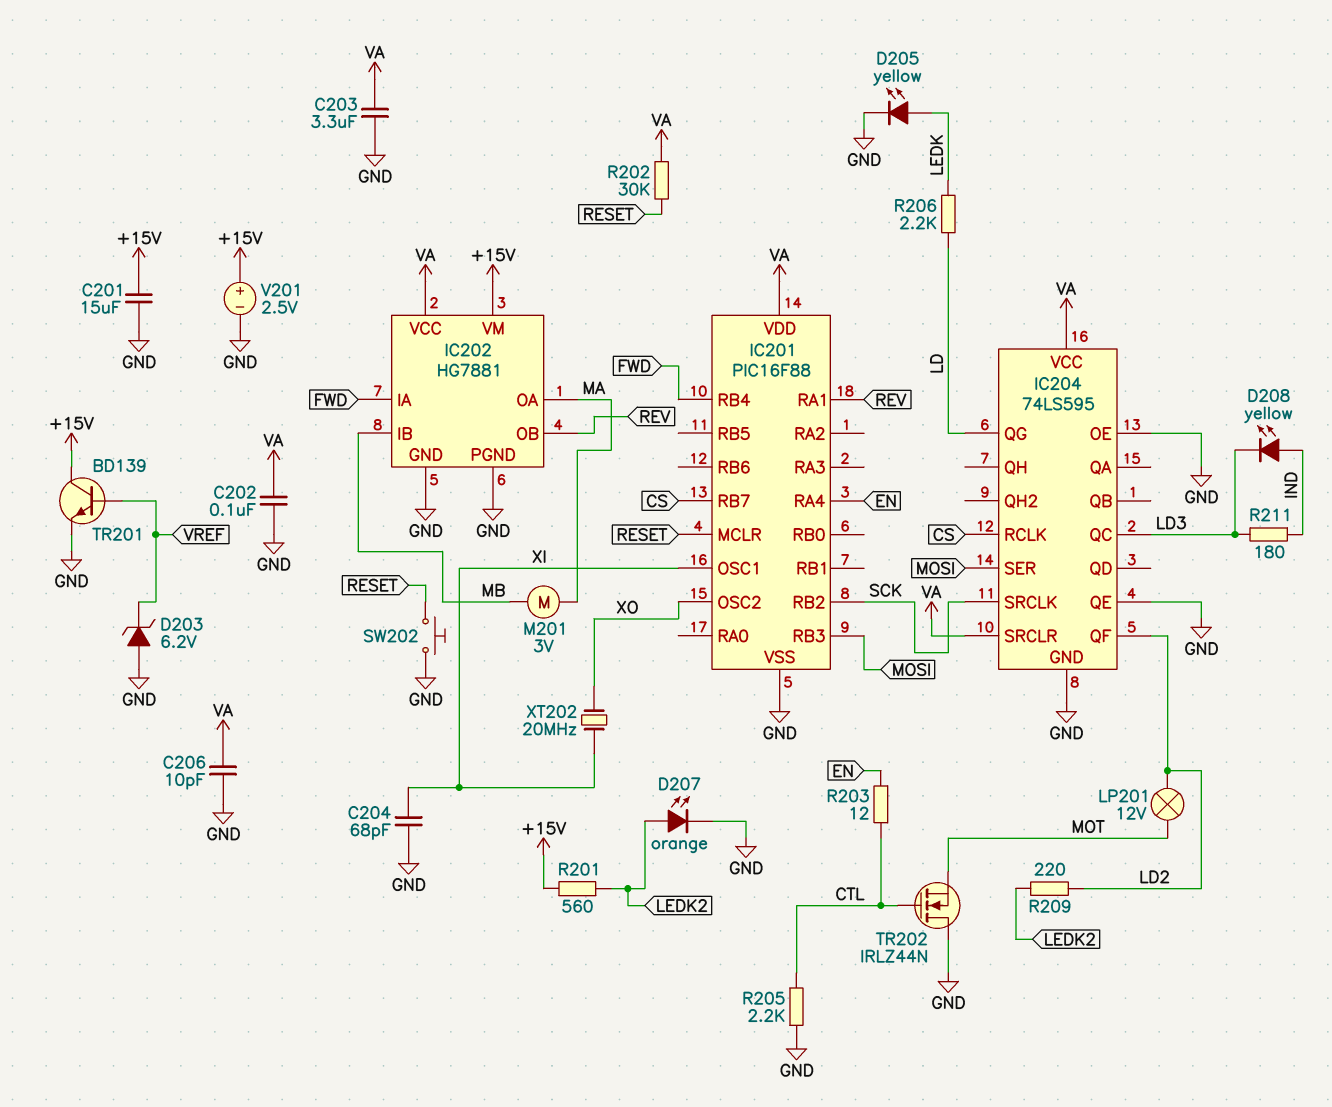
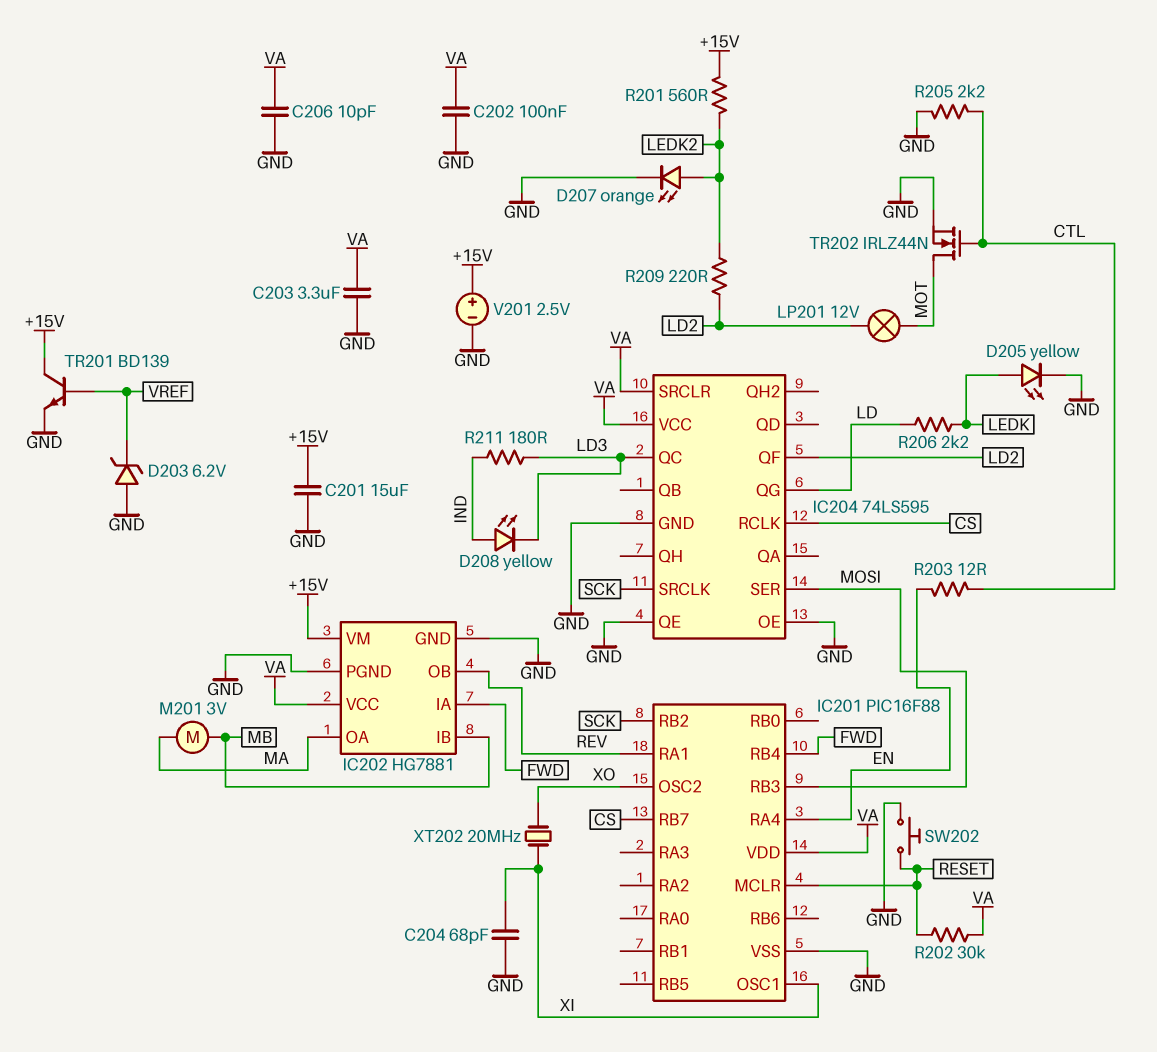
TR202: NMOS IRLZ44N (G CTL, D GND, S MOT) -> NMOS IRLZ44N (G CTL, D MOT, S GND)

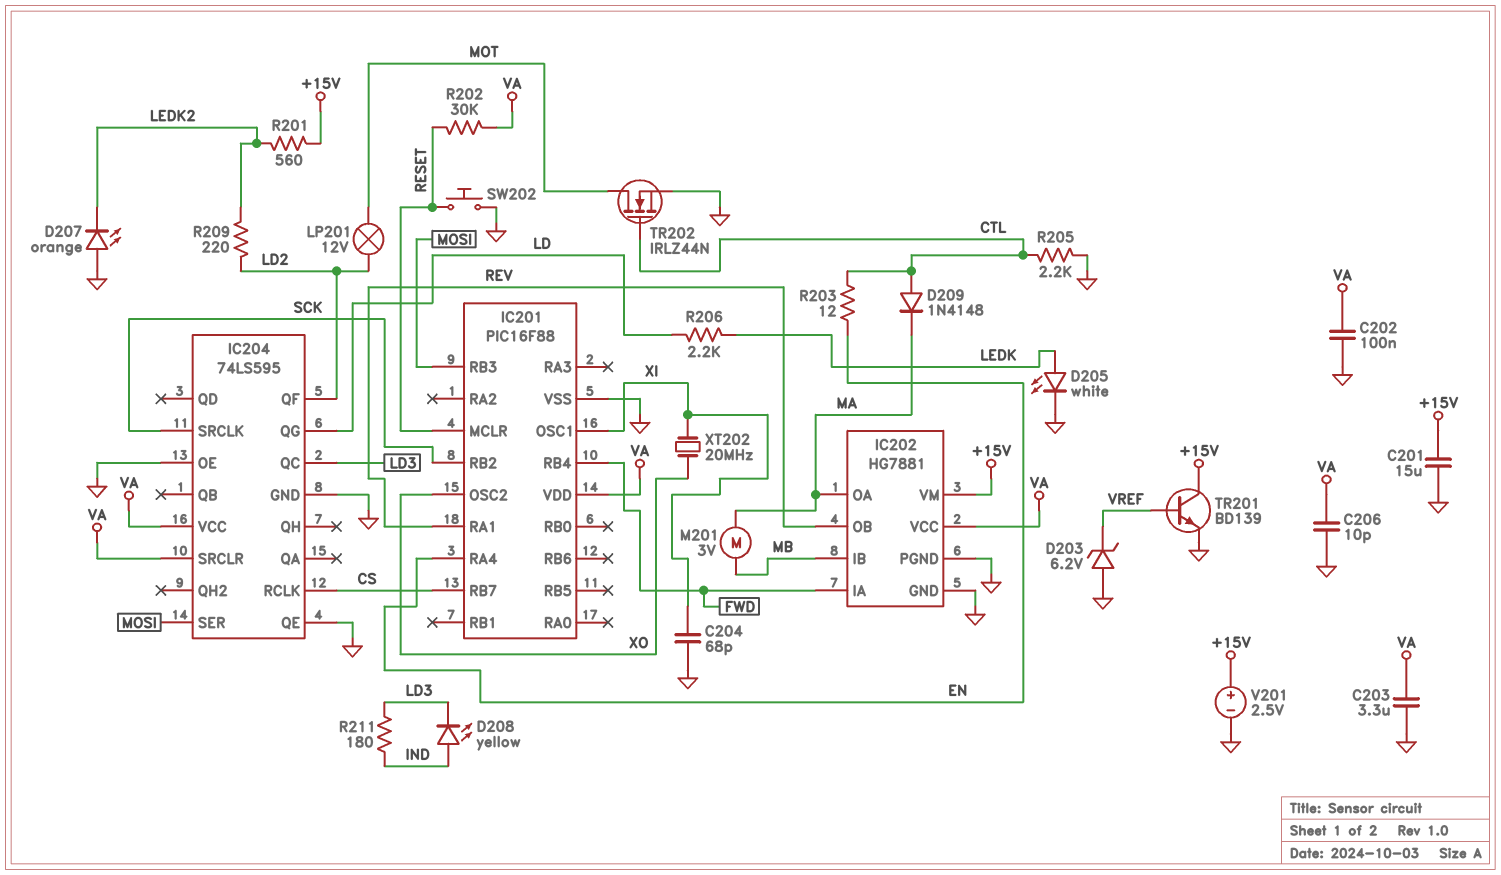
D205: LED yellow (A LEDK, K GND) -> LED white (A LEDK, K GND)
D207: LED orange (A LEDK2, K GND) -> LED orange (A GND, K LEDK2)
D209: none -> diode 1N4148 (A CTL, K MA)

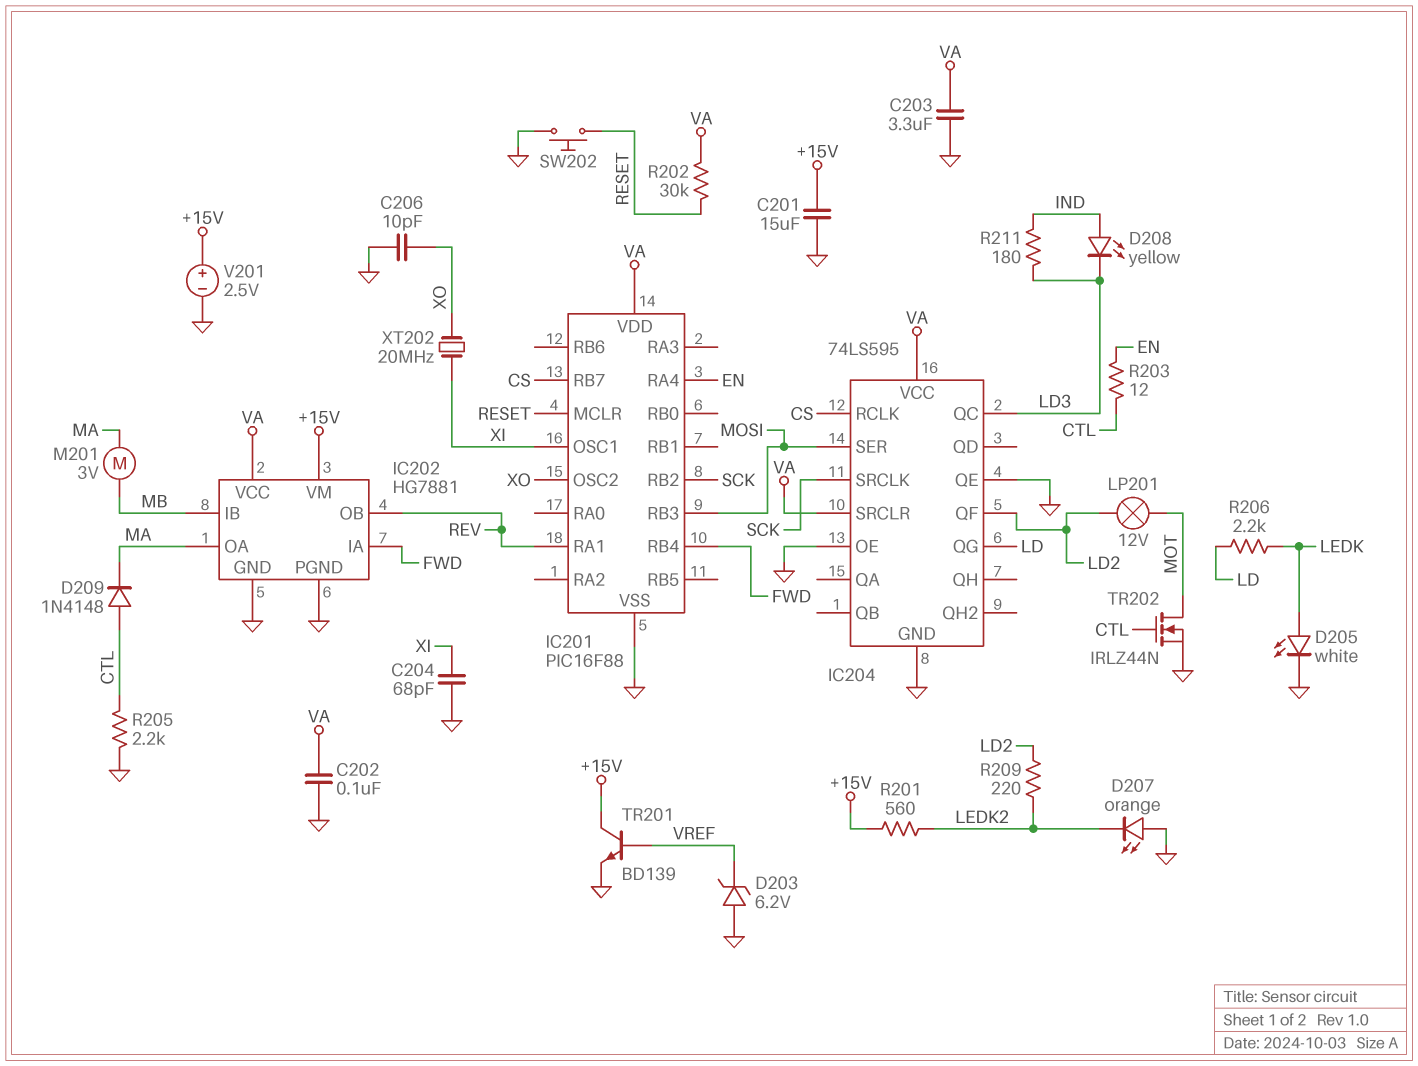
C206: 10pF (GND, VA) -> 10pF (GND, XO)

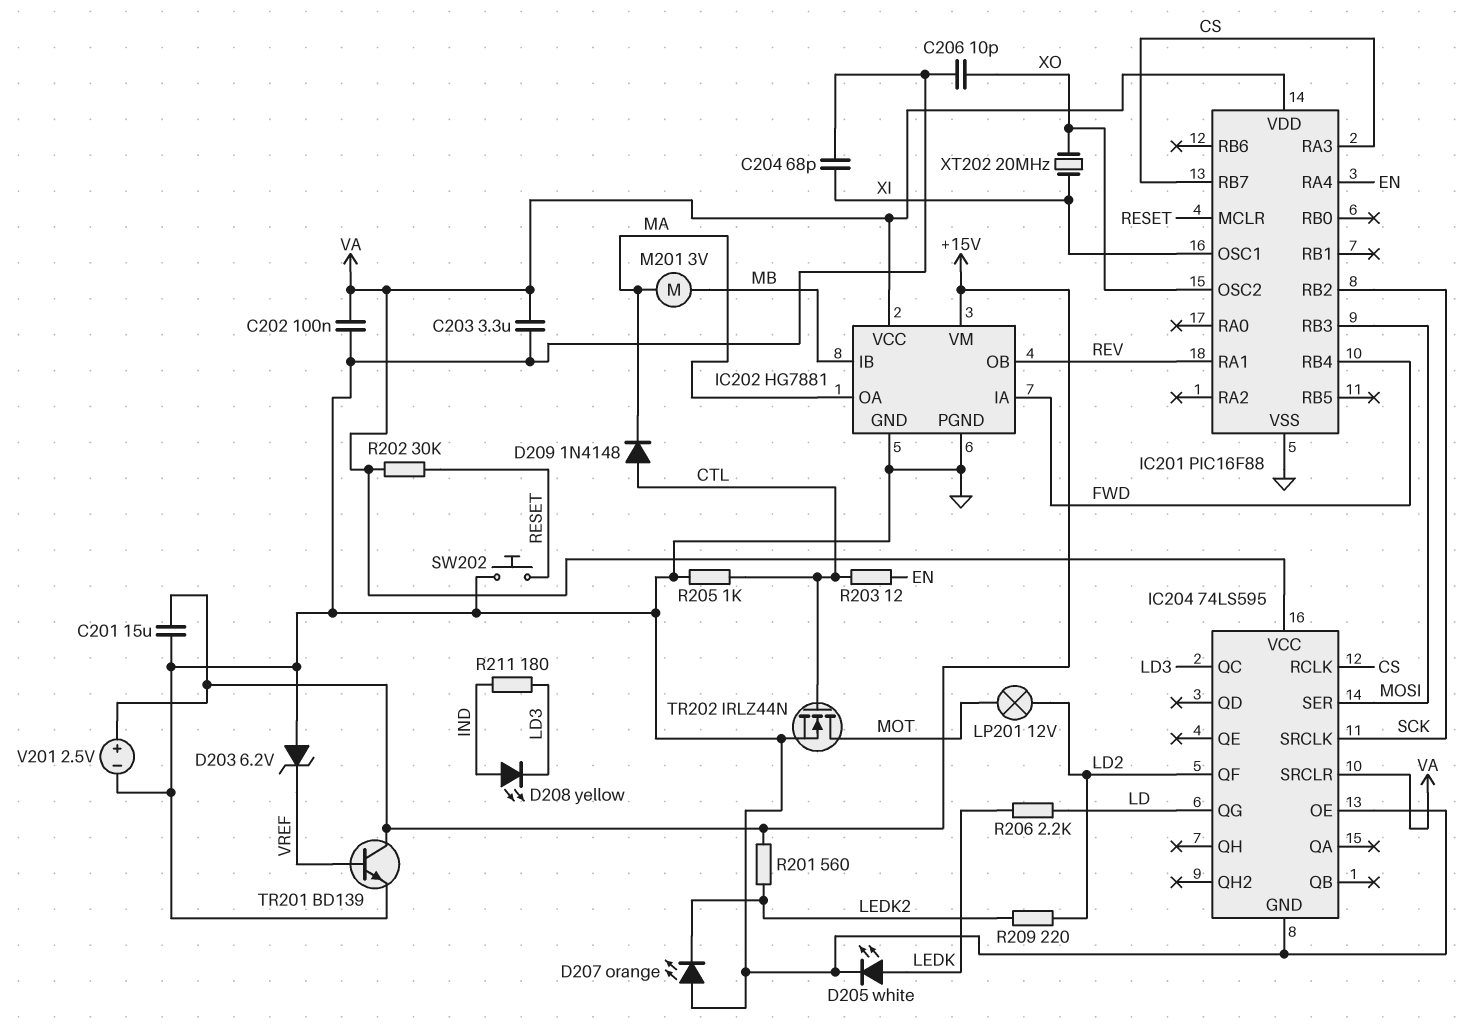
IC201 pin RA3: none -> CS
IC204 pin QE: GND -> none
R205: 2.2k (CTL, GND) -> 1k (CTL, GND)

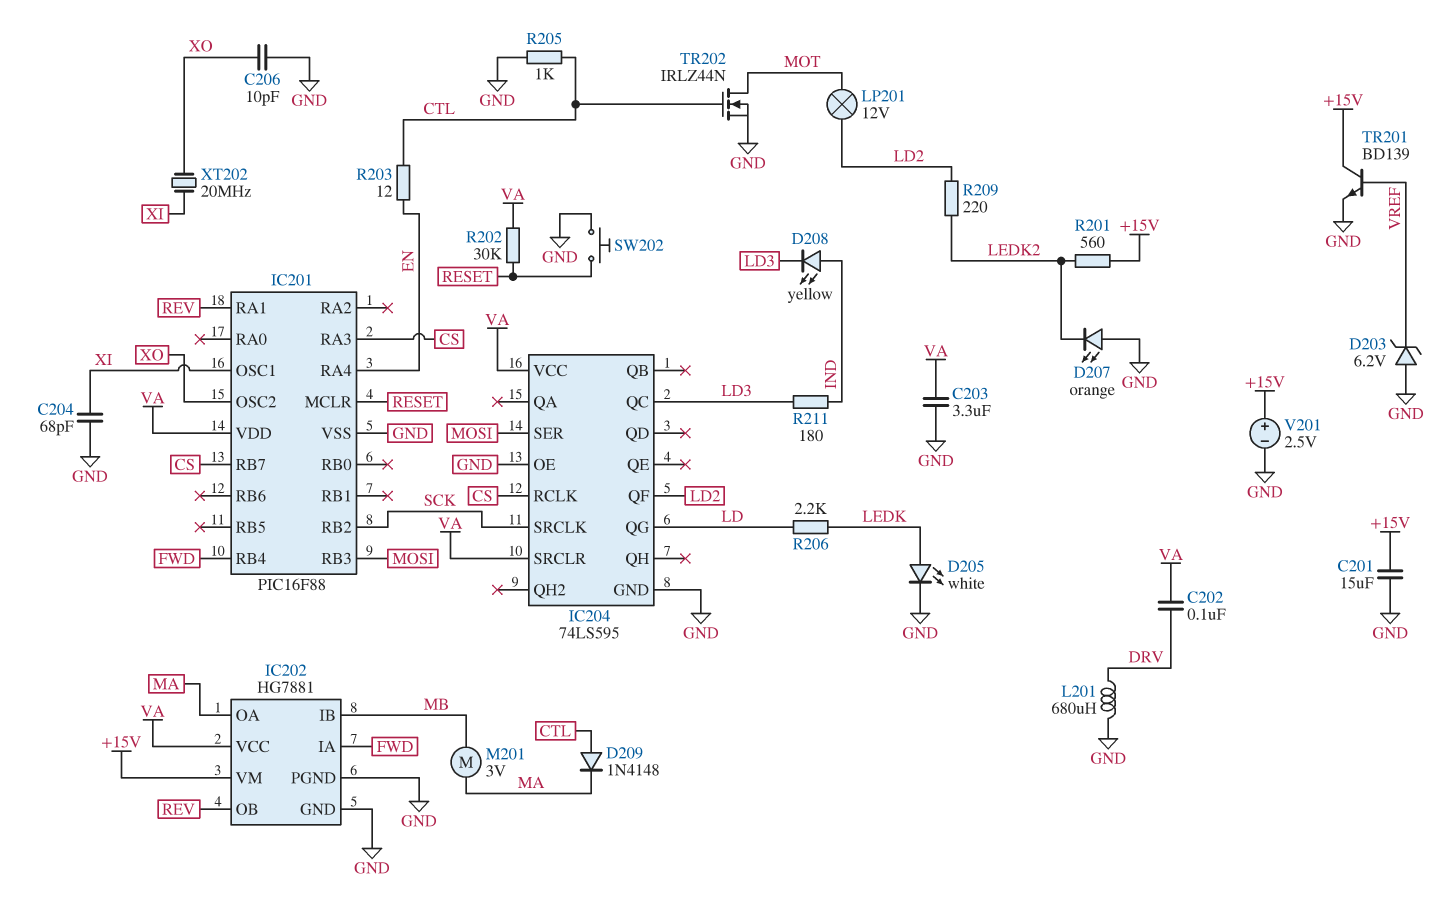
C202: 100nF (GND, VA) -> 100nF (DRV, VA)
L201: none -> 680uH (DRV, GND)

